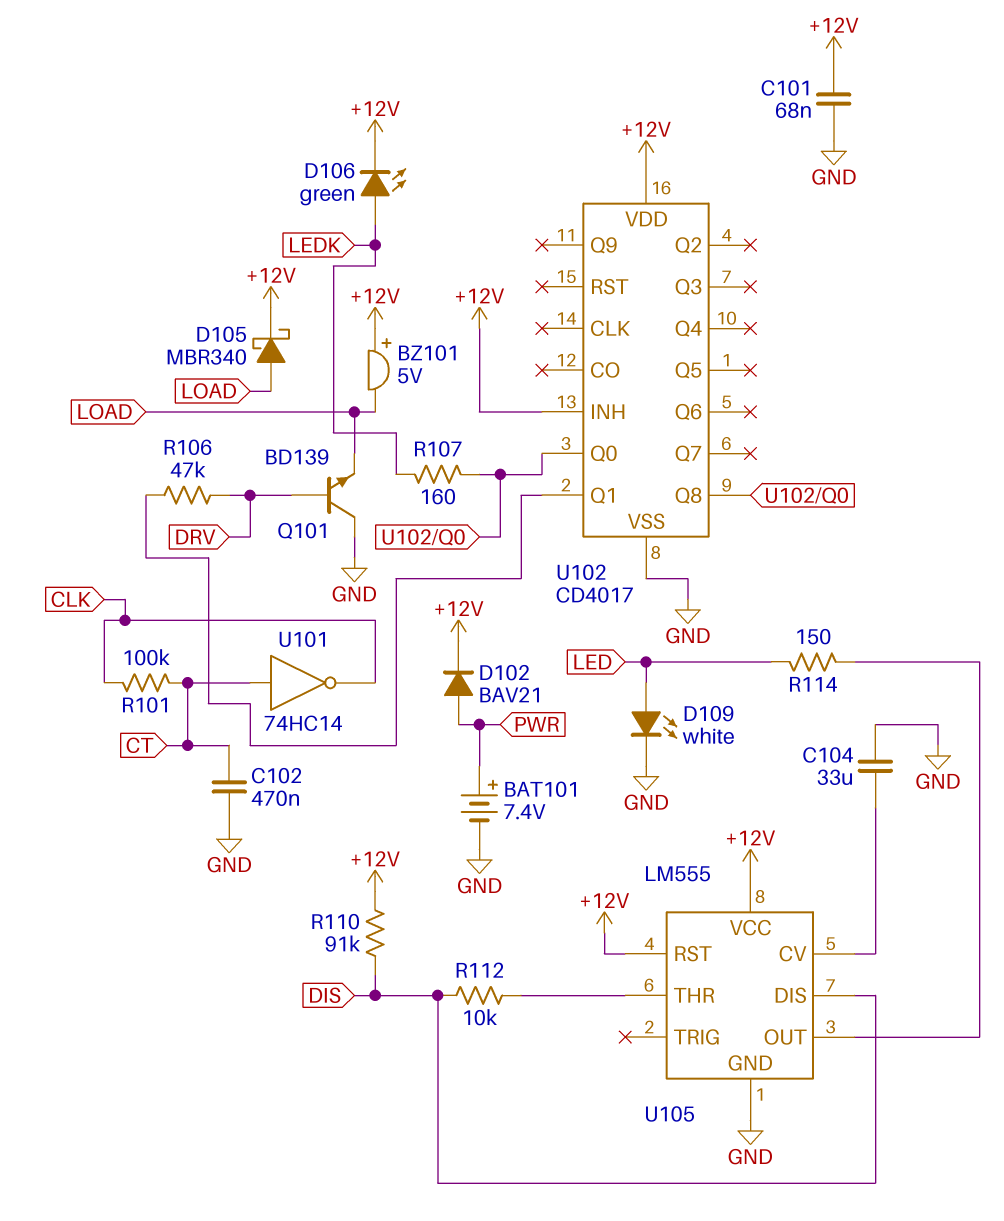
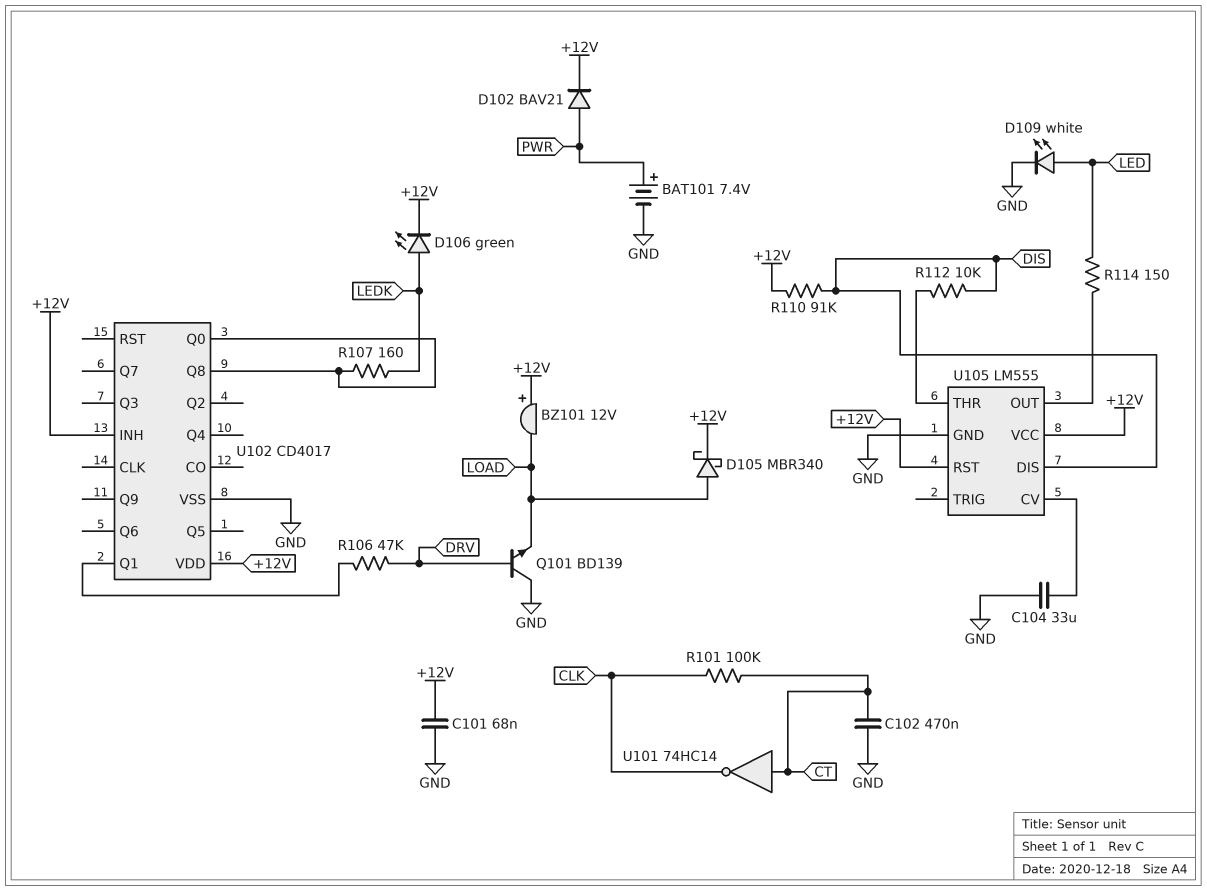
BZ101: buzzer 5V (plus +12V, minus LOAD) -> buzzer 12V (plus +12V, minus LOAD)

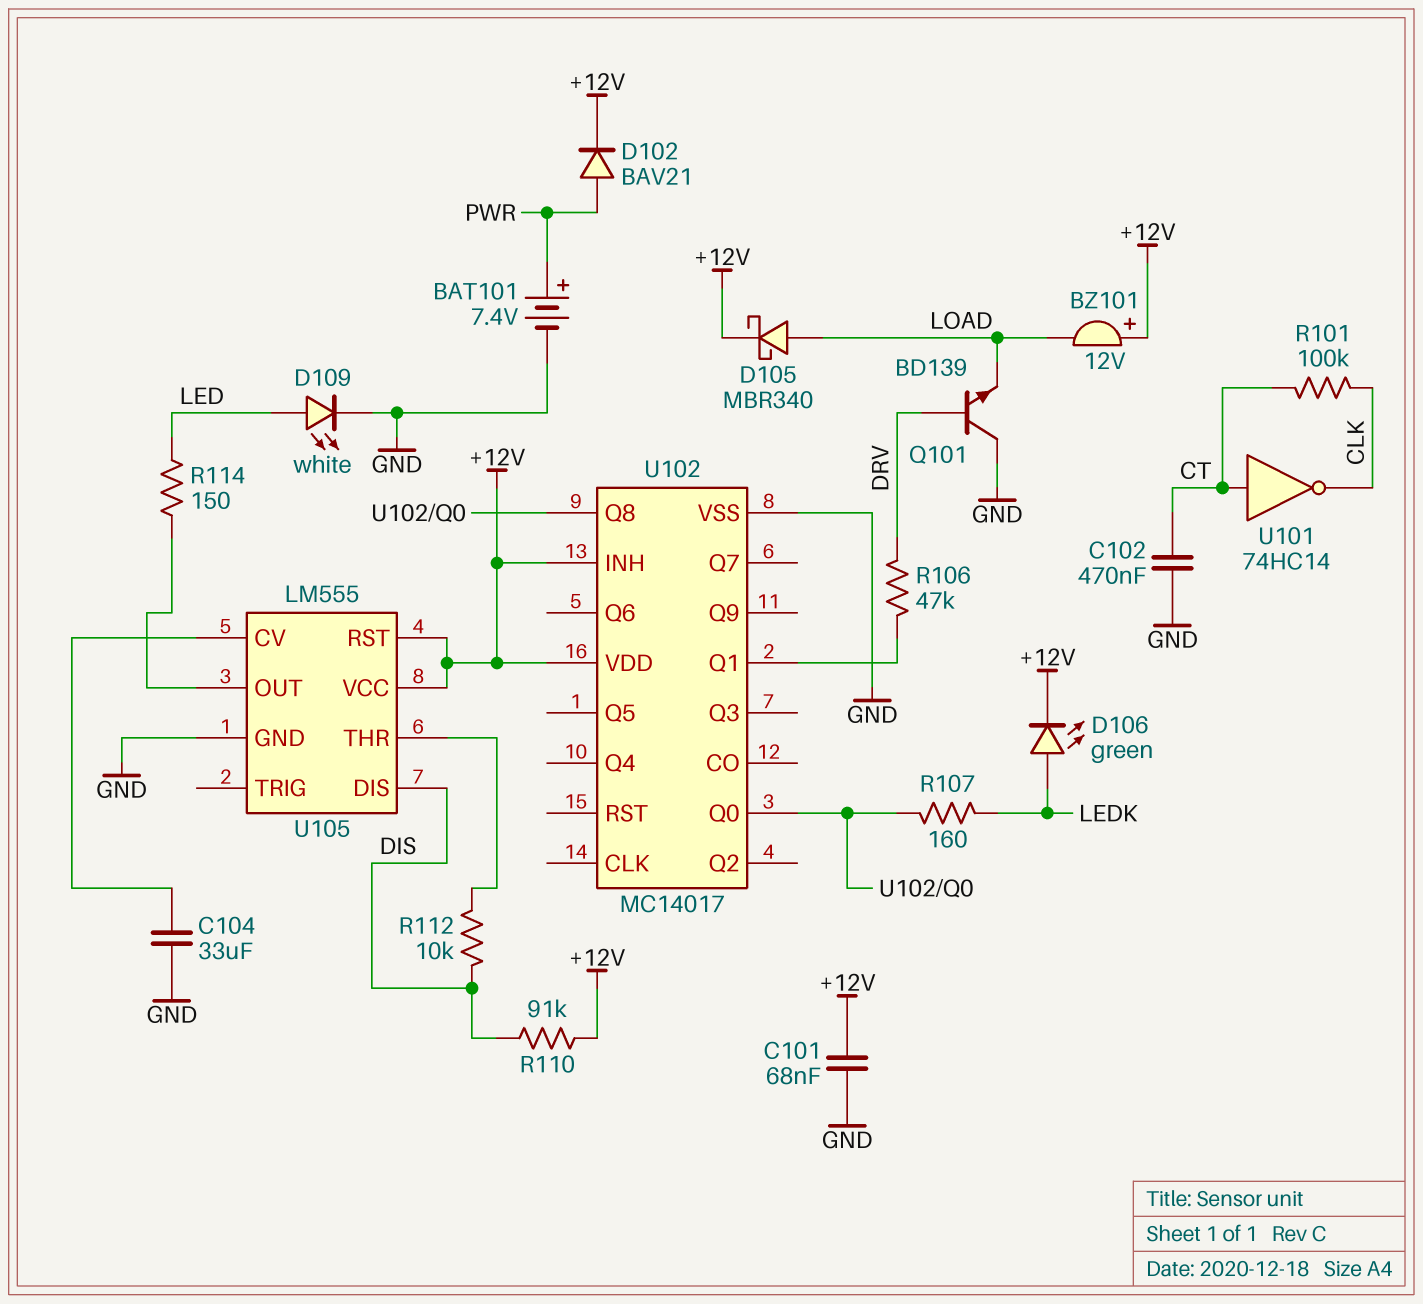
U102: CD4017 -> MC14017

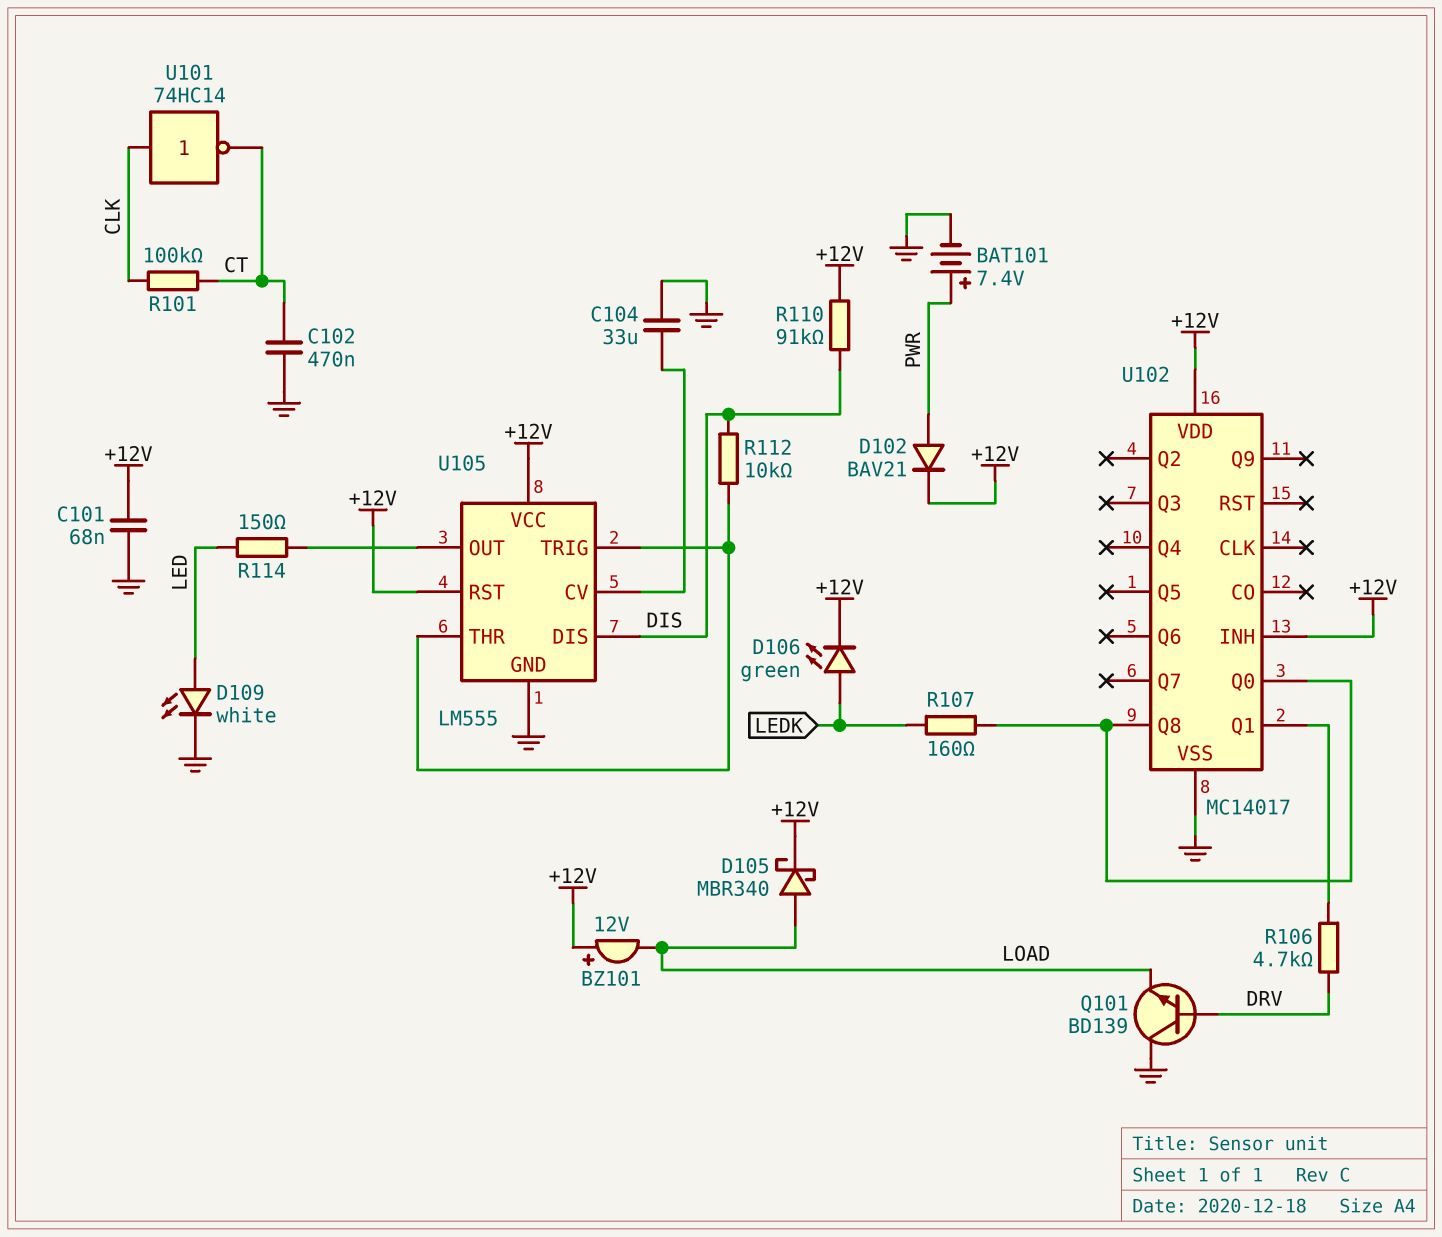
R106: 47k (DRV, U102/Q1) -> 4.7k (DRV, U102/Q1)
U101: NOT 74HC14 (in CT, out CLK) -> NOT 74HC14 (in CLK, out CT)
U105 pin TRIG: none -> U105/THR

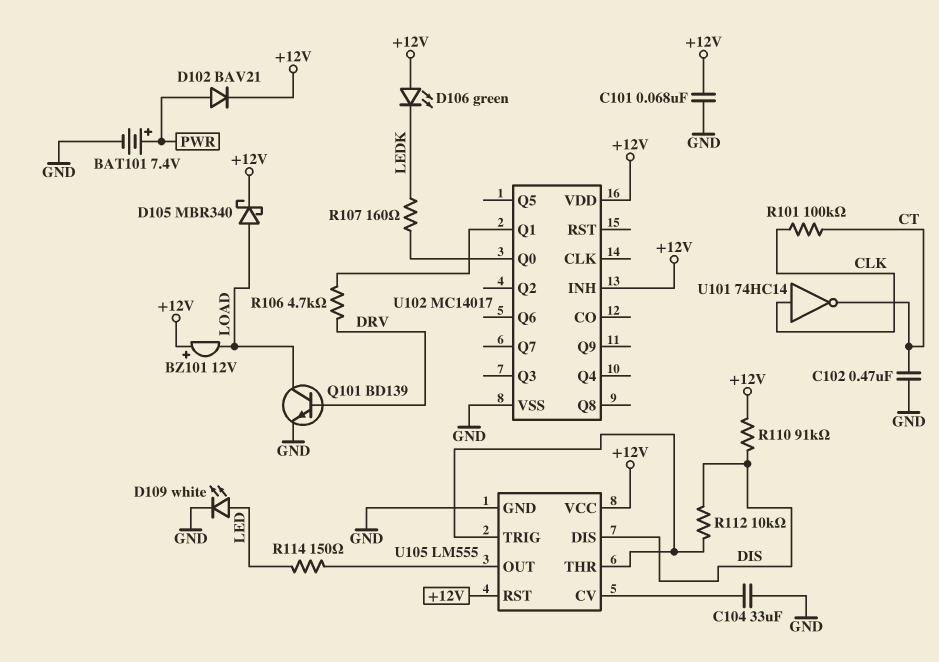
D106: LED green (A LEDK, K +12V) -> LED green (A +12V, K LEDK)
Q101: NPN BD139 (B DRV, C GND, E LOAD) -> NPN BD139 (B DRV, C LOAD, E GND)
U102 pin Q8: U102/Q0 -> none

